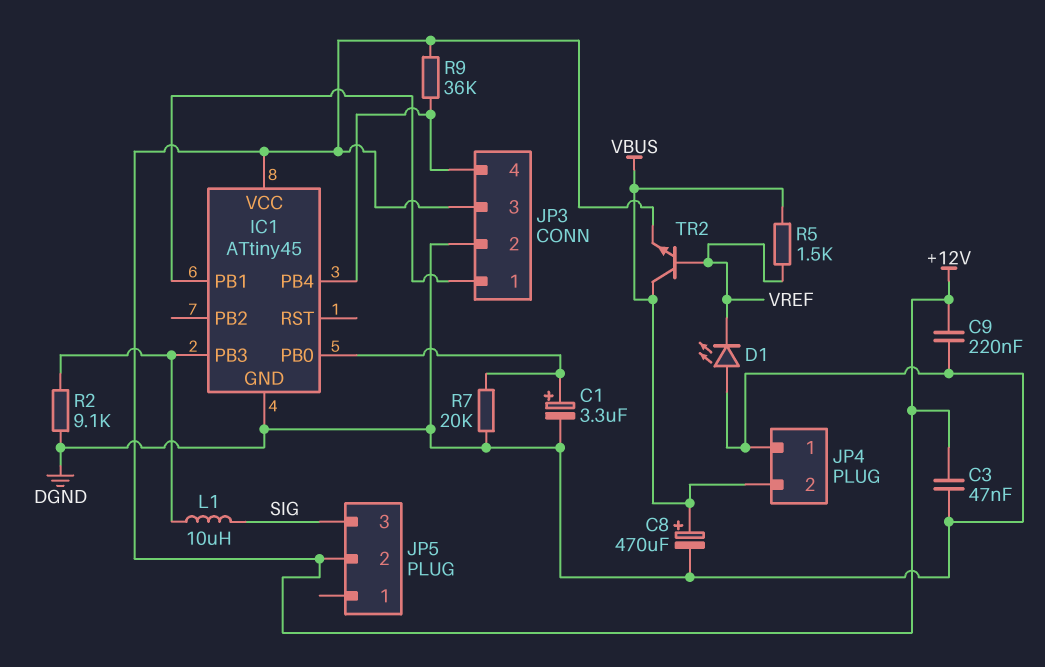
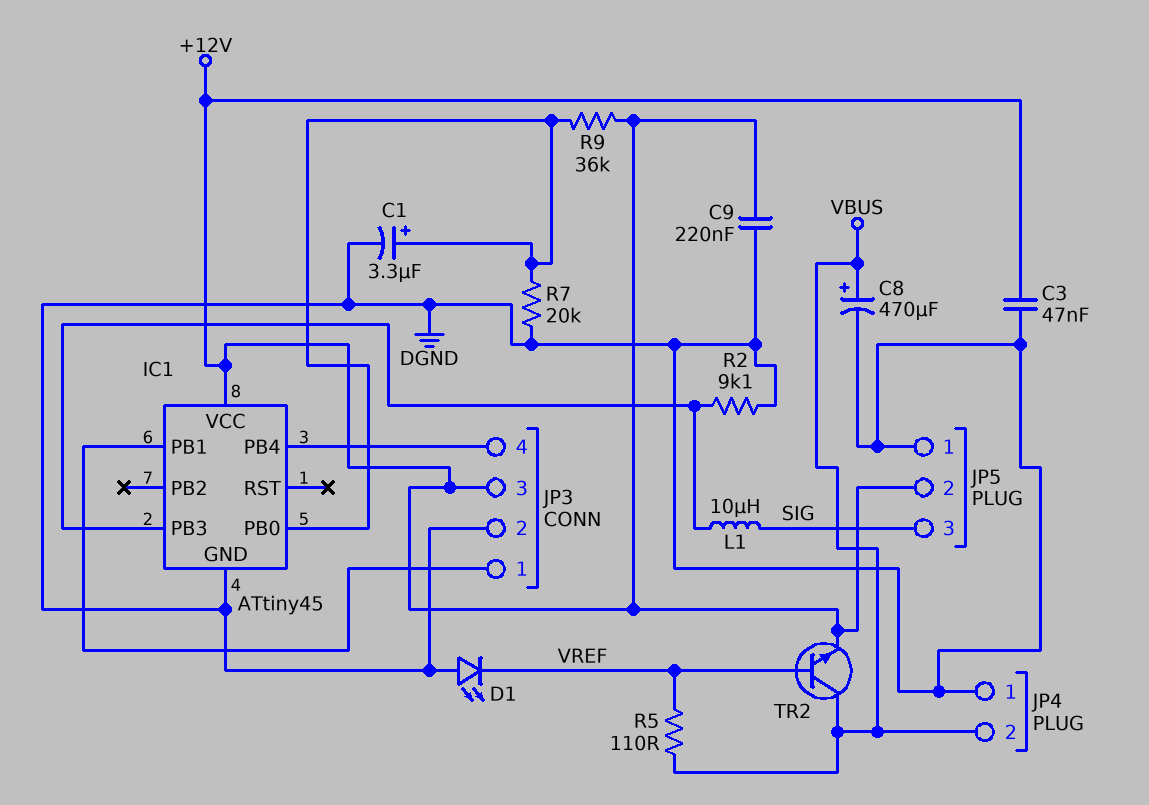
JP5 pin 1: none -> DGND
R5: 1.5k (VBUS, VREF) -> 110 (VBUS, VREF)
R9: 36k (+12V, IC1/PB4) -> 36k (+12V, IC1/PB0)

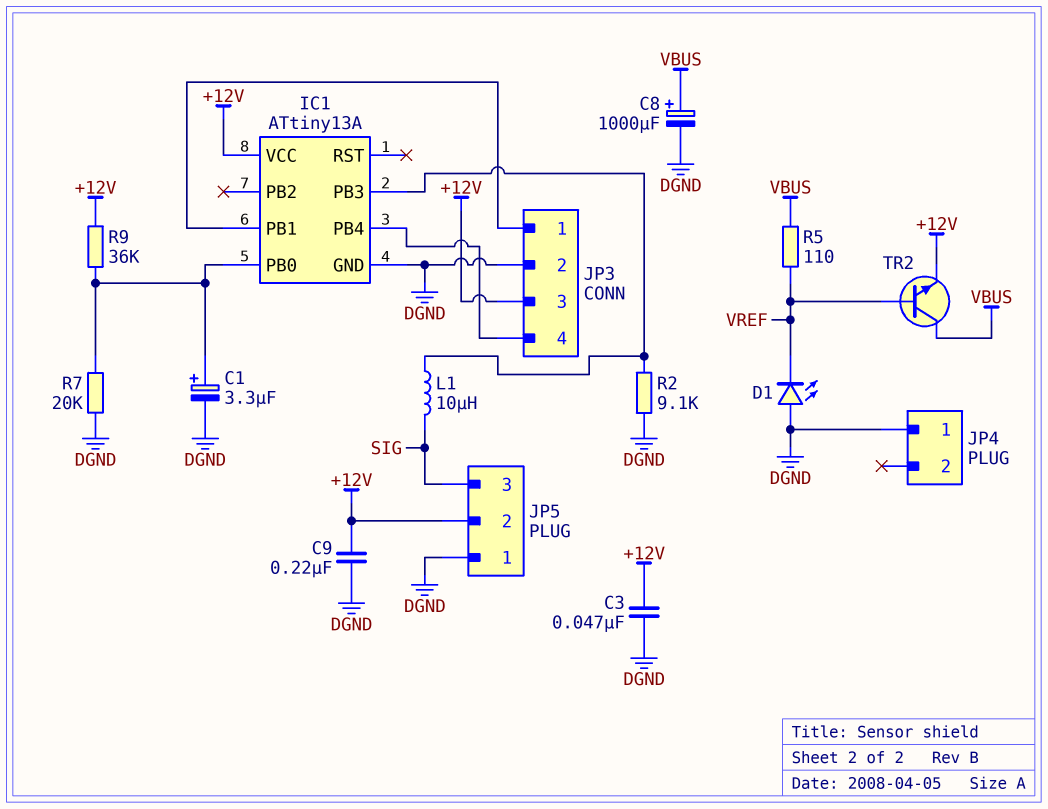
C8: 470uF (plus VBUS, minus DGND) -> 1000uF (plus VBUS, minus DGND)
IC1: ATtiny45 -> ATtiny13A
JP4 pin 2: VBUS -> none

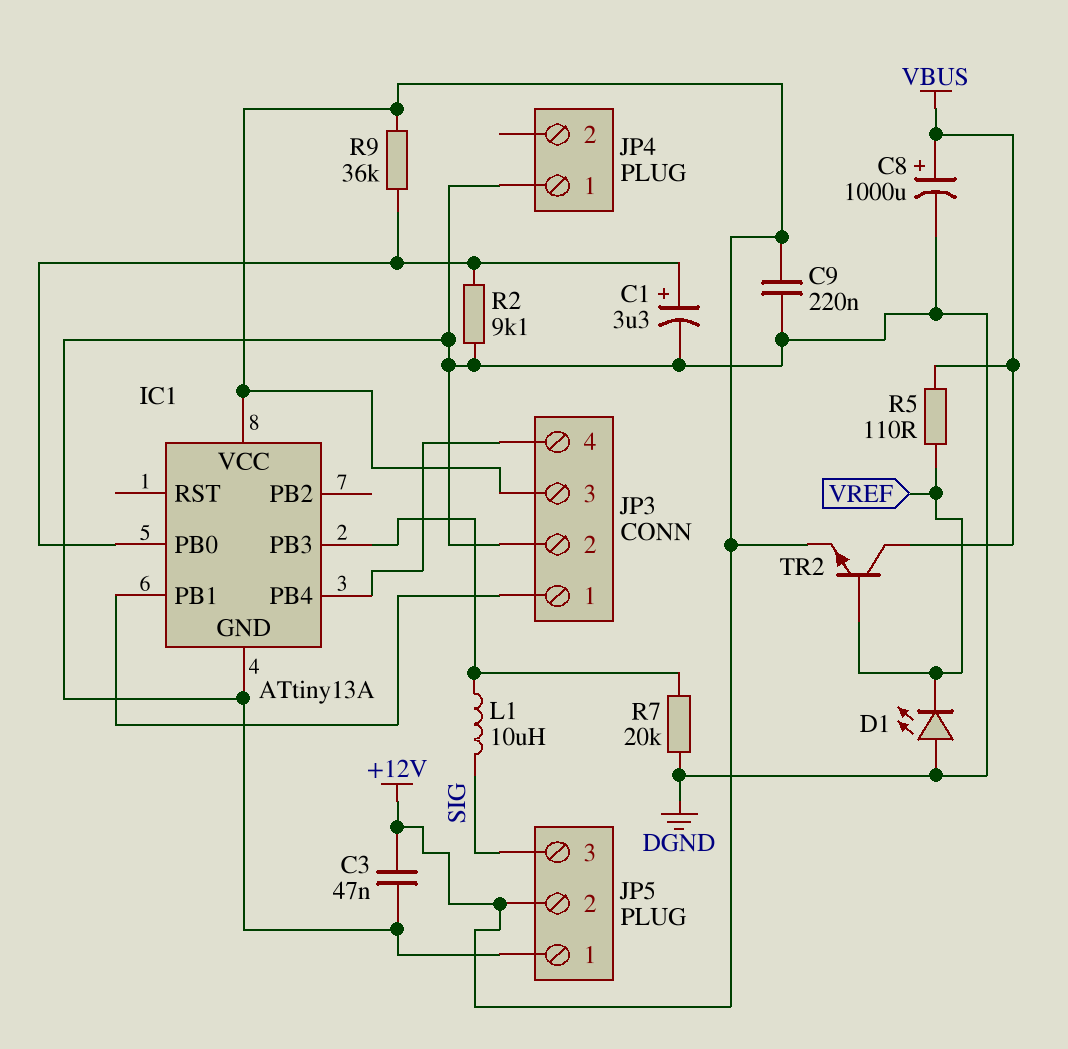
R2: 9.1k (DGND, IC1/PB3) -> 9.1k (DGND, IC1/PB0)
R7: 20k (DGND, IC1/PB0) -> 20k (DGND, IC1/PB3)

